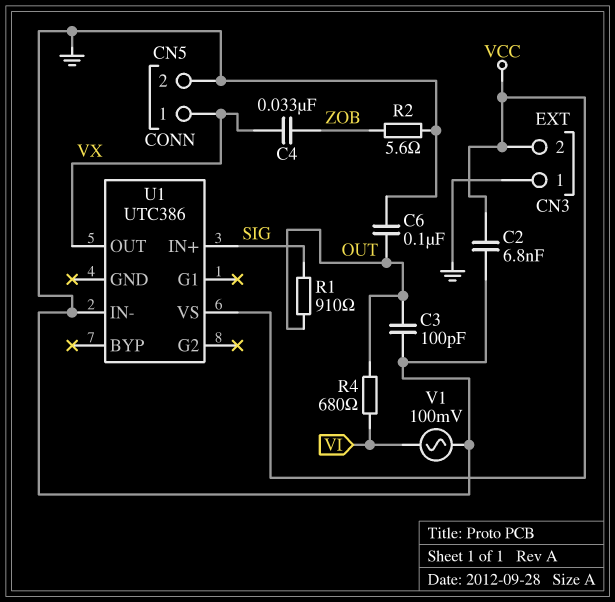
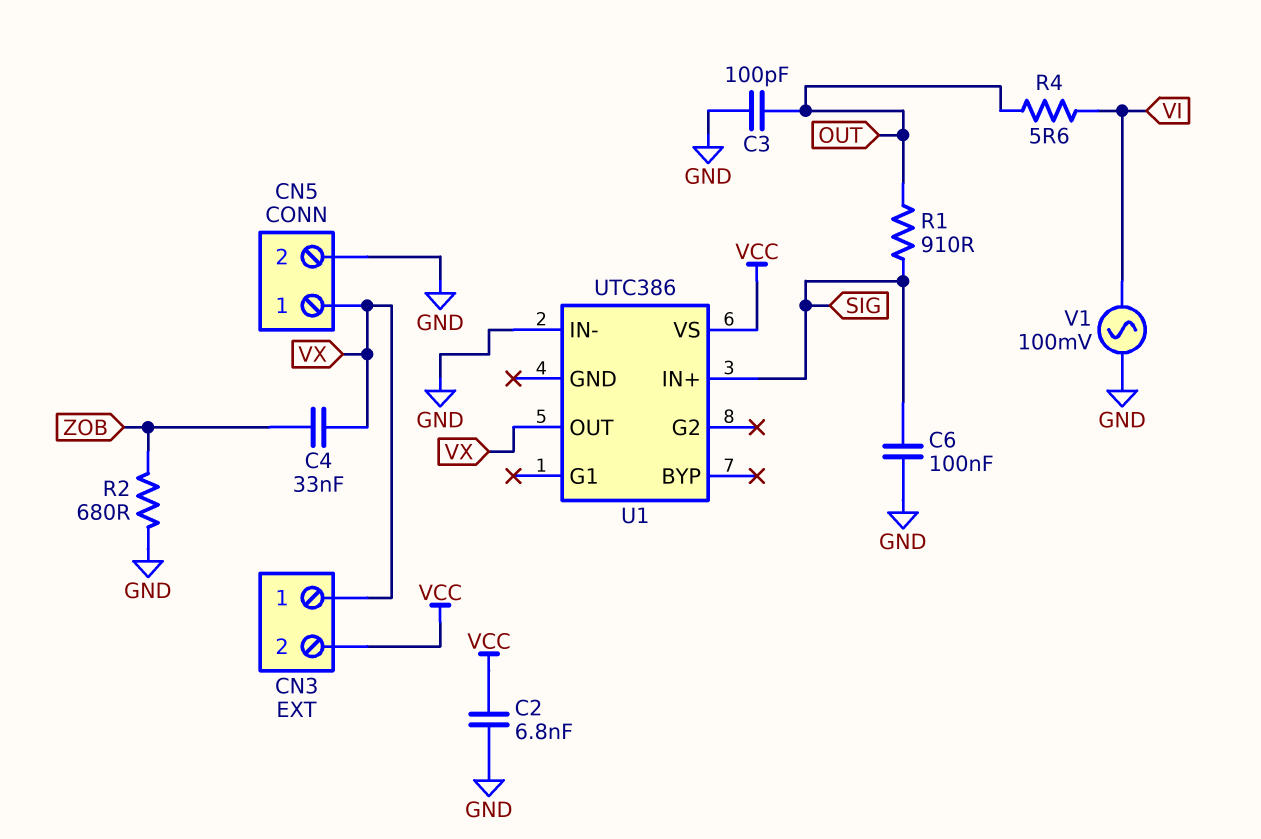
C6: 100nF (GND, OUT) -> 100nF (GND, SIG)
CN3 pin 1: GND -> VX
R2: 5.6 (GND, ZOB) -> 680 (GND, ZOB)
R4: 680 (OUT, VI) -> 5.6 (OUT, VI)

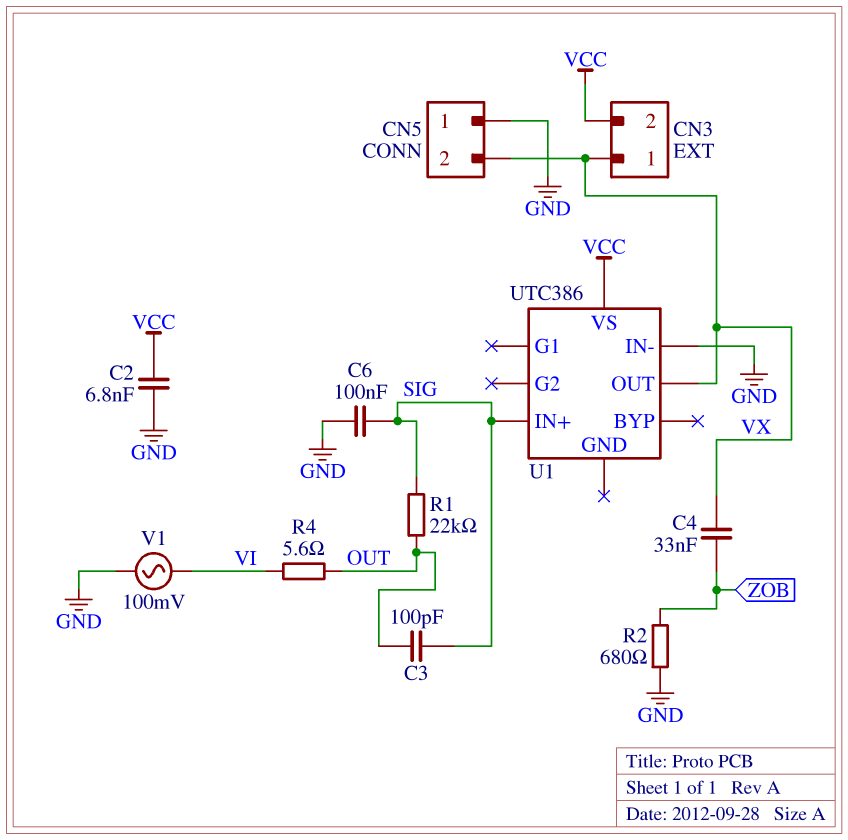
C3: 100pF (GND, OUT) -> 100pF (OUT, SIG)
CN5 pin 1: VX -> GND
CN5 pin 2: GND -> VX
R1: 910 (OUT, SIG) -> 22k (OUT, SIG)

